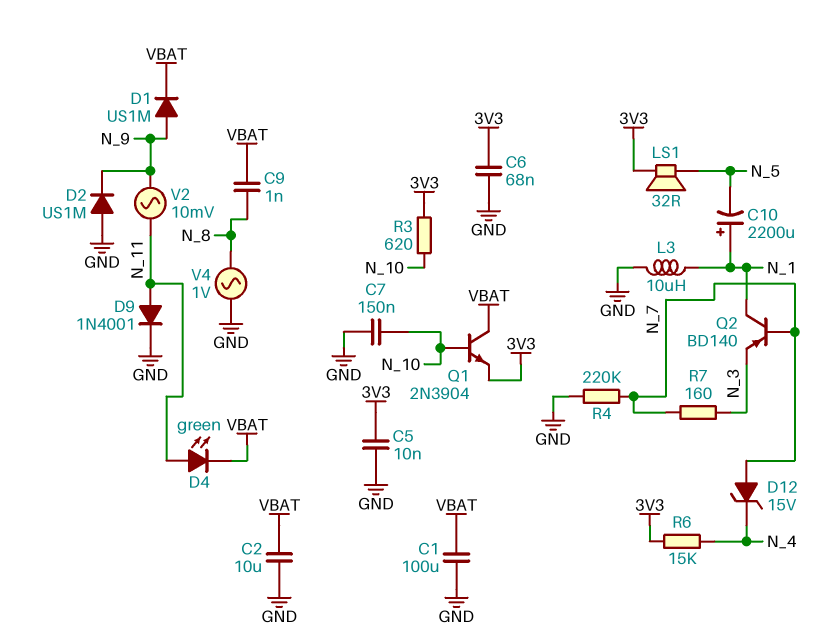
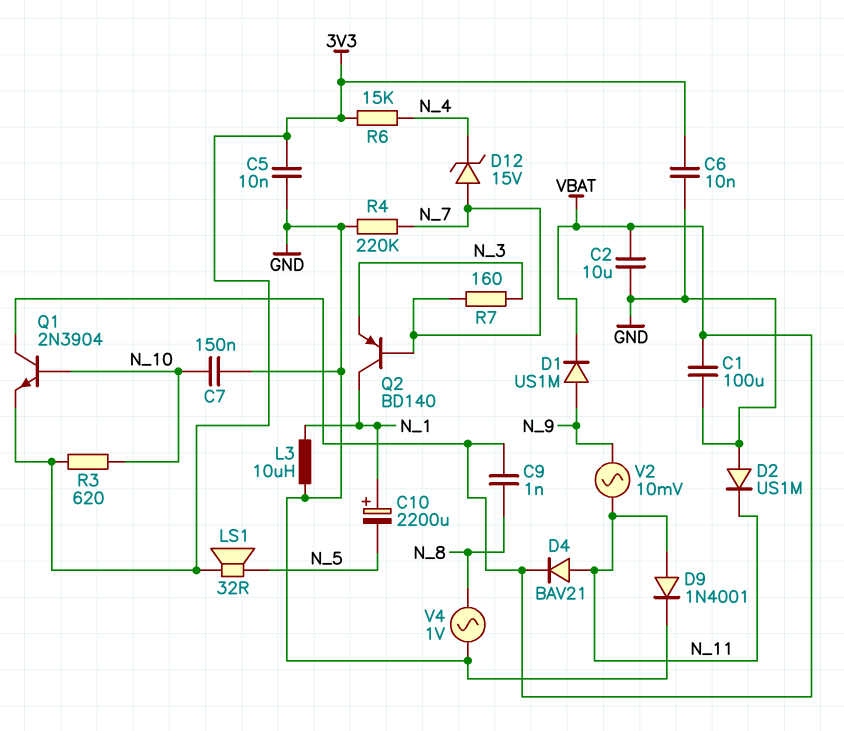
C6: 68nF (3V3, GND) -> 10nF (3V3, GND)
D2: diode US1M (A GND, K N_9) -> diode US1M (A GND, K N_11)
D4: LED green (A N_11, K VBAT) -> diode BAV21 (A N_11, K VBAT)

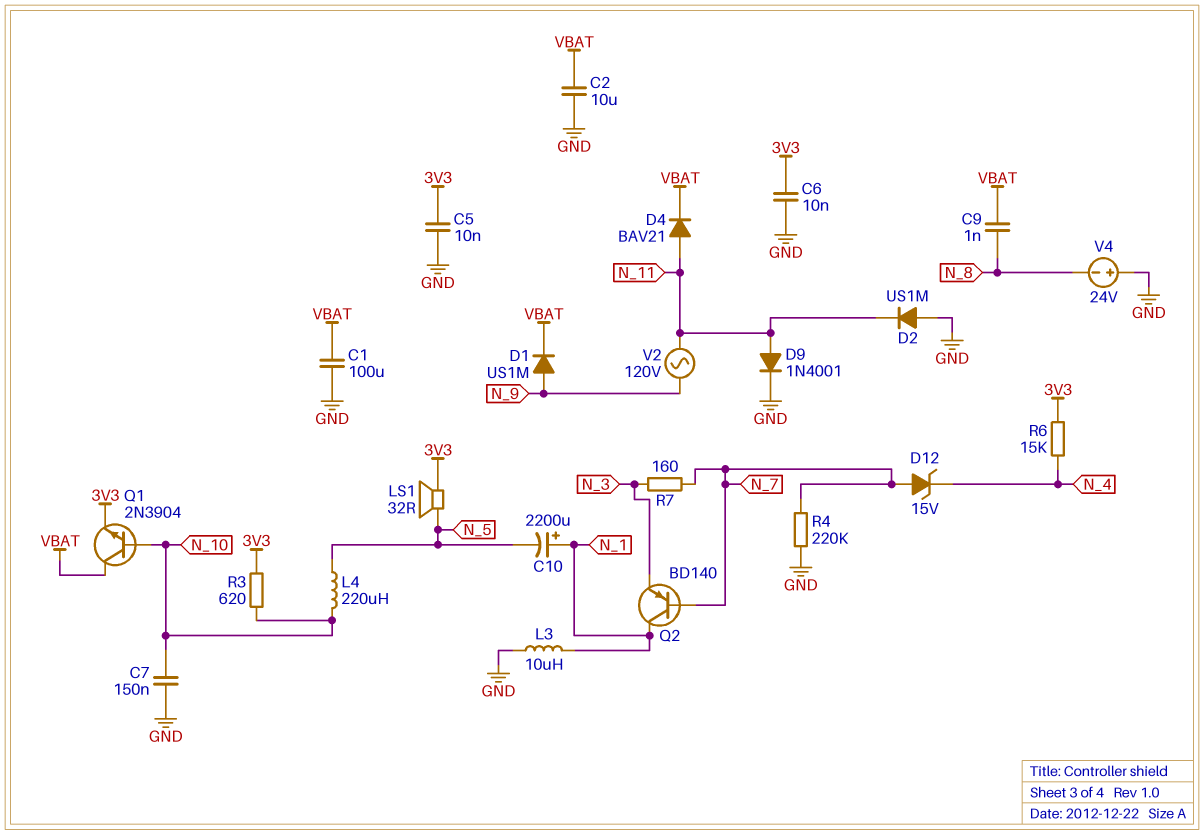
L4: none -> 220uH (N_5, N_10)
V2: AC 10mV (N_9, N_11) -> AC 120V (N_9, N_11)
V4: AC 1V (GND, N_8) -> 24V (plus GND, minus N_8)

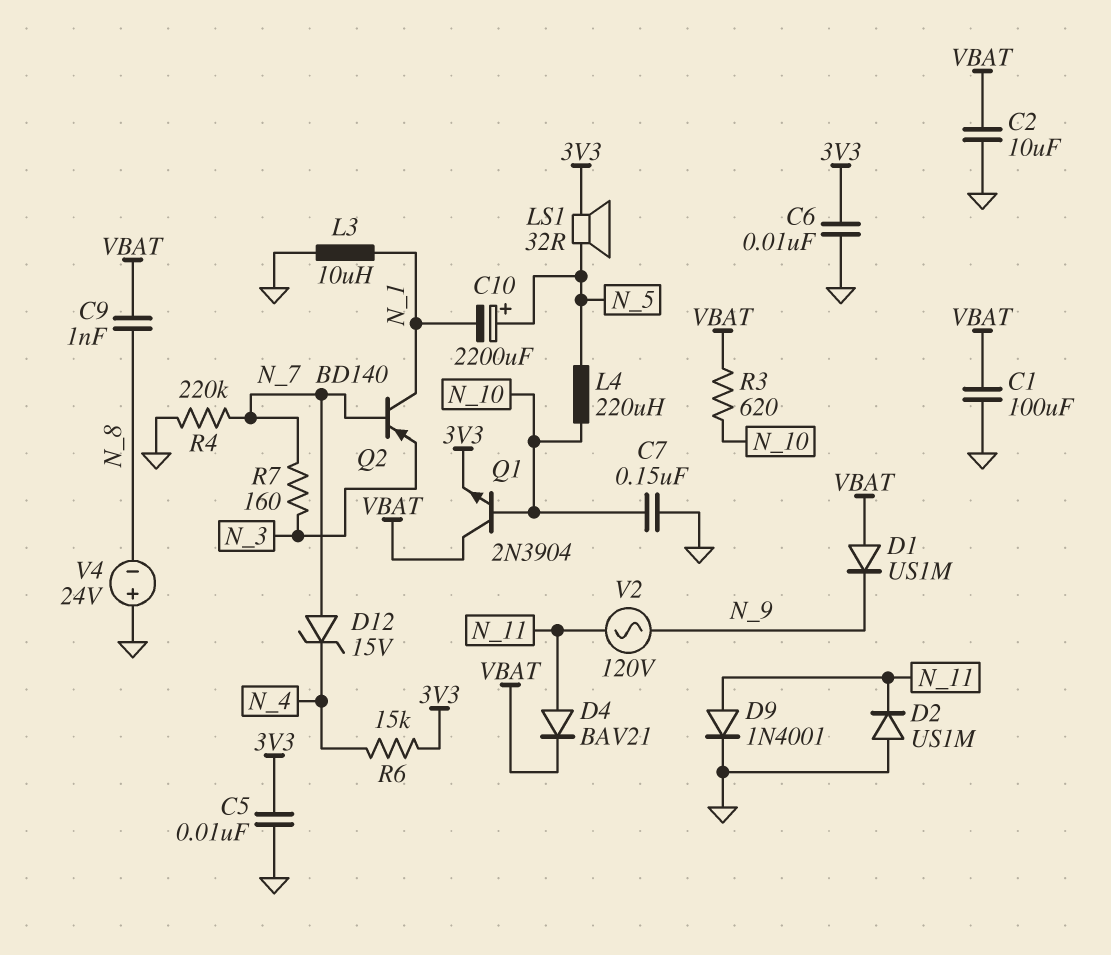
C10: 2200uF (plus N_1, minus N_5) -> 2200uF (plus N_5, minus N_1)
D1: diode US1M (A N_9, K VBAT) -> diode US1M (A VBAT, K N_9)
R3: 620 (3V3, N_10) -> 620 (N_10, VBAT)

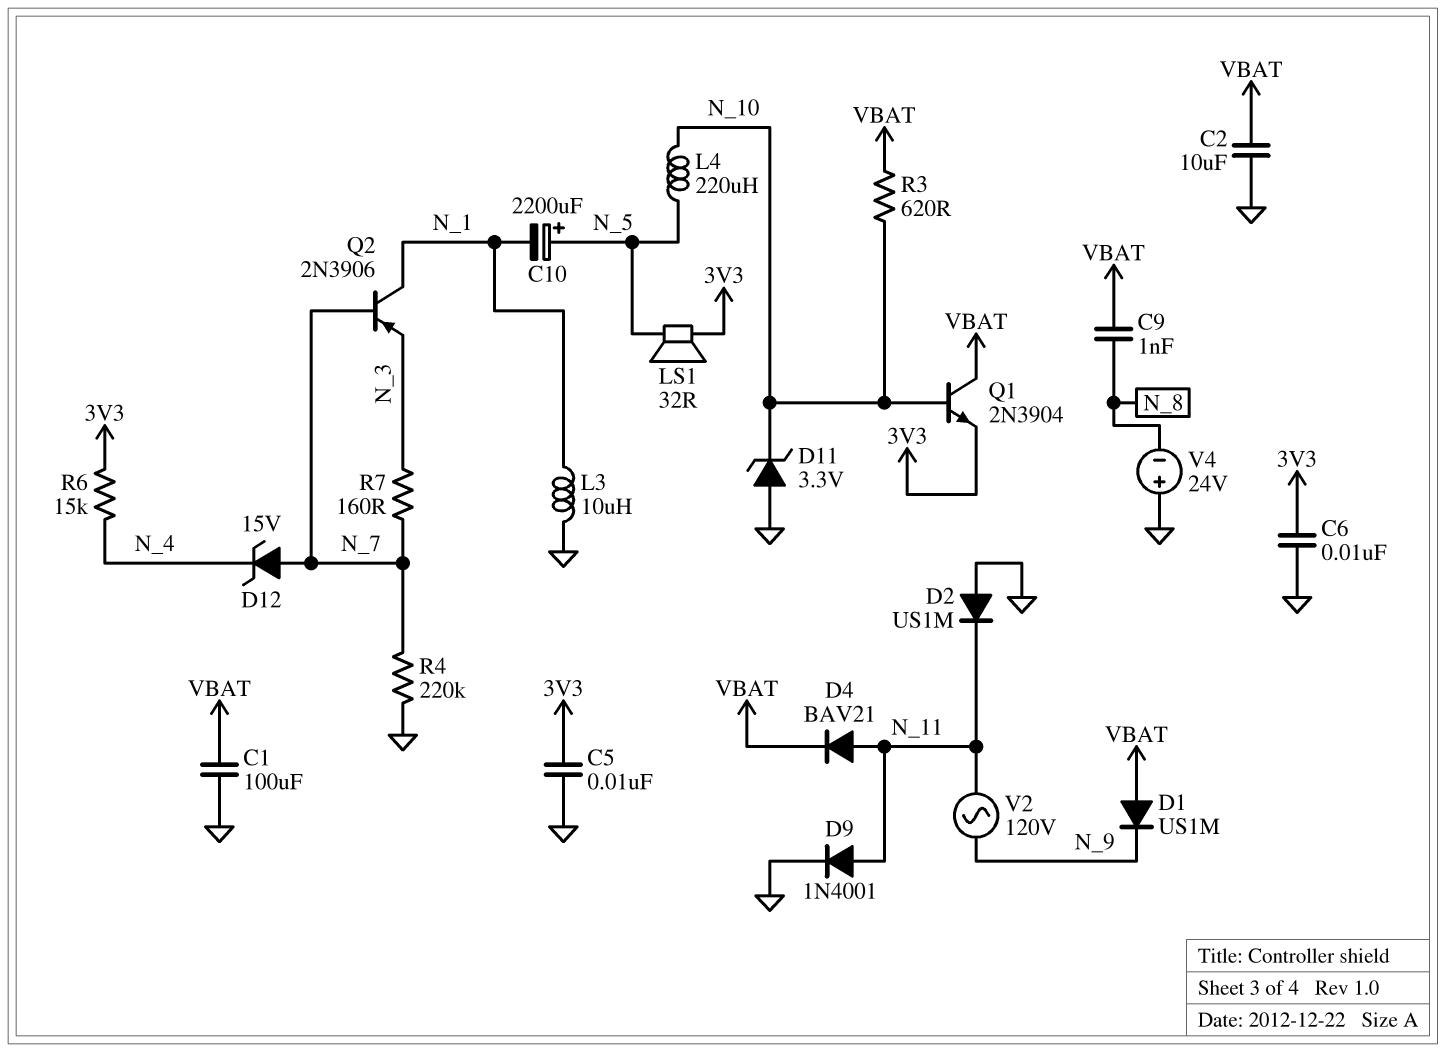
C7: 150nF (GND, N_10) -> none
D11: none -> zener 3.3V (A GND, K N_10)
Q2: PNP BD140 (B N_7, C N_1, E N_3) -> PNP 2N3906 (B N_7, C N_1, E N_3)

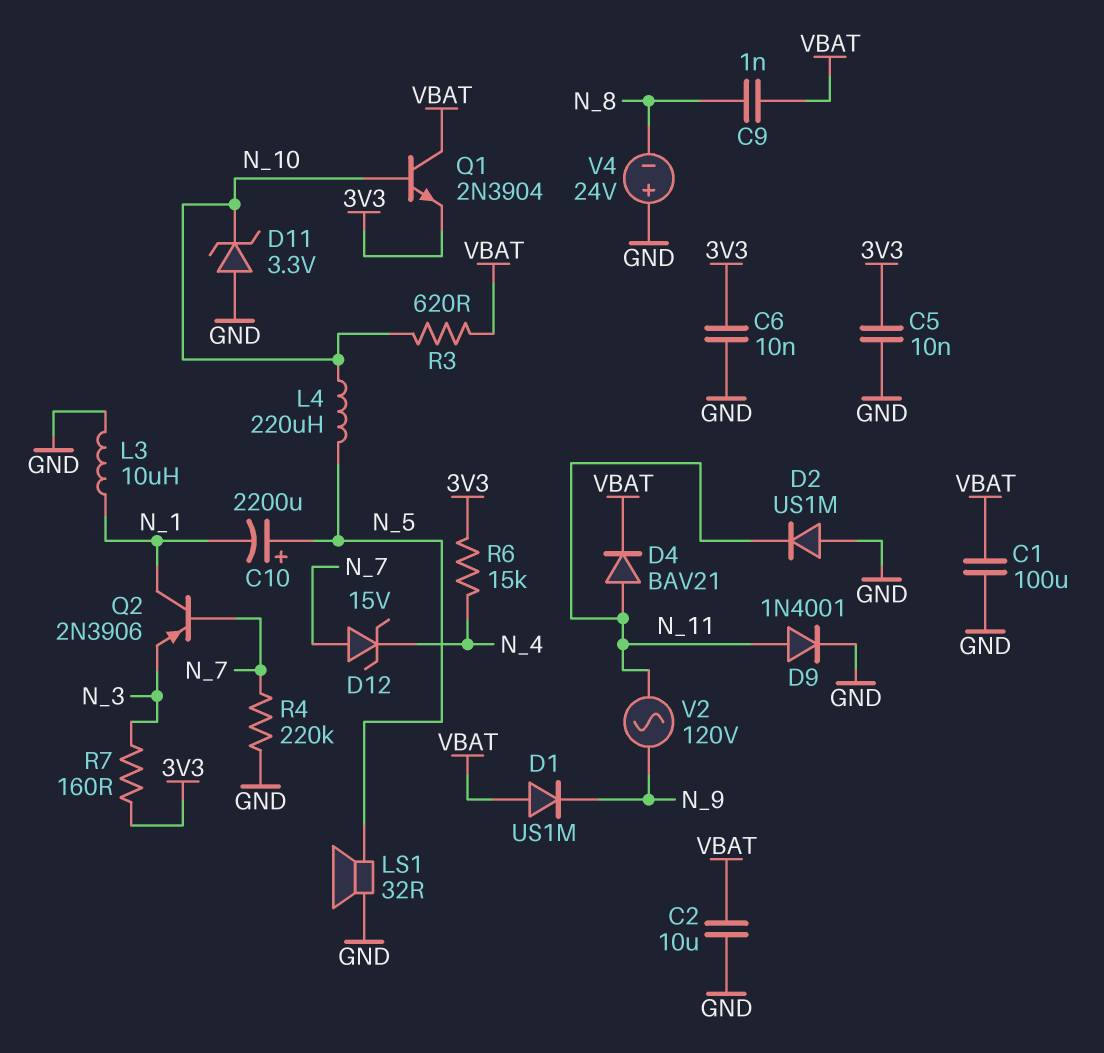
LS1: speaker 32R (3V3, N_5) -> speaker 32R (GND, N_5)
R7: 160 (N_3, N_7) -> 160 (3V3, N_3)

